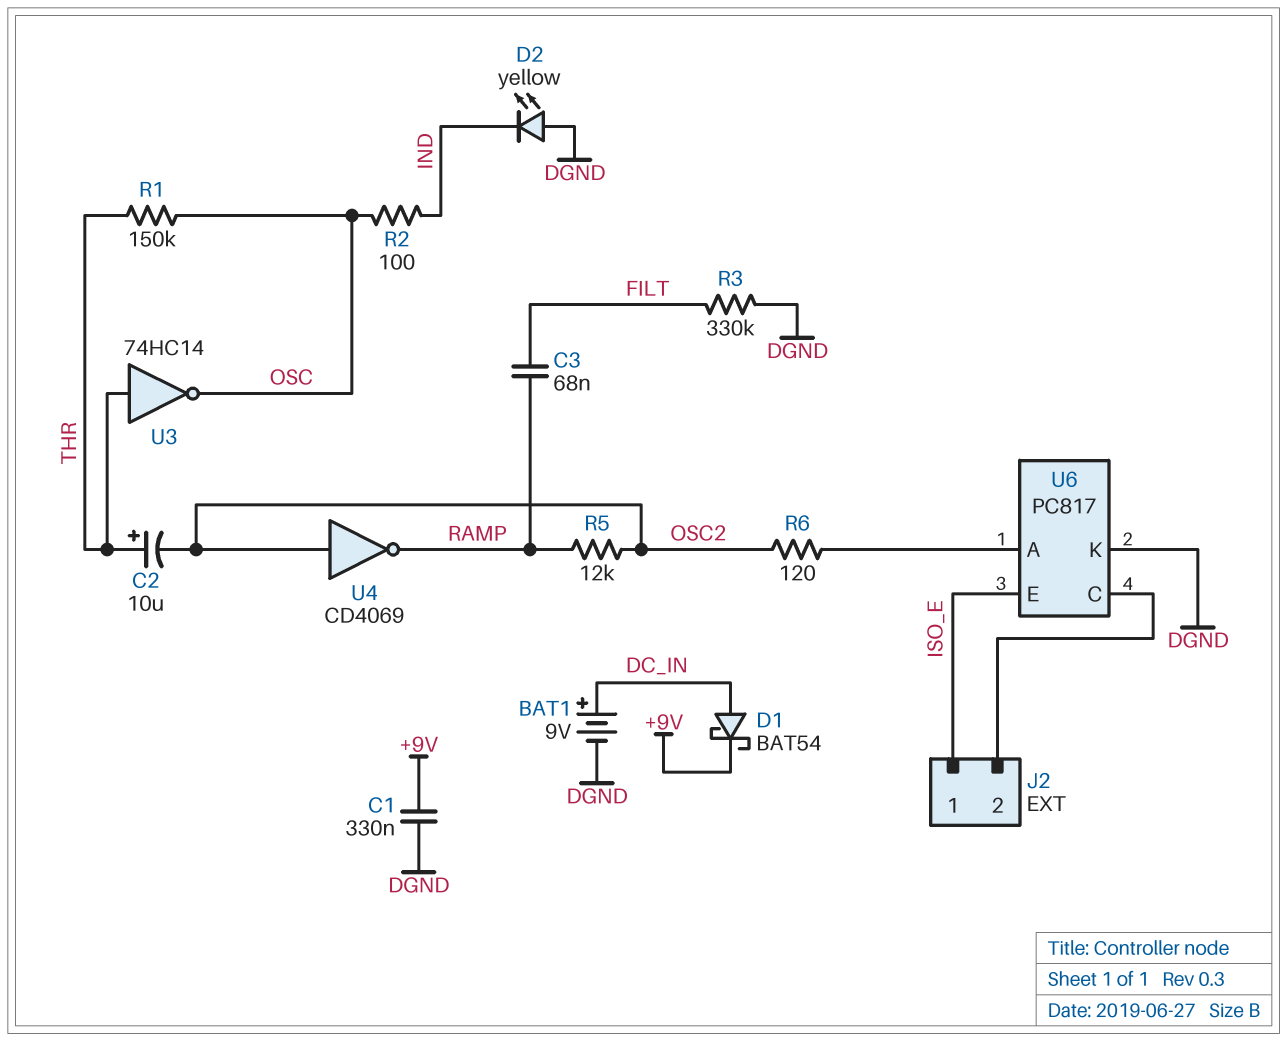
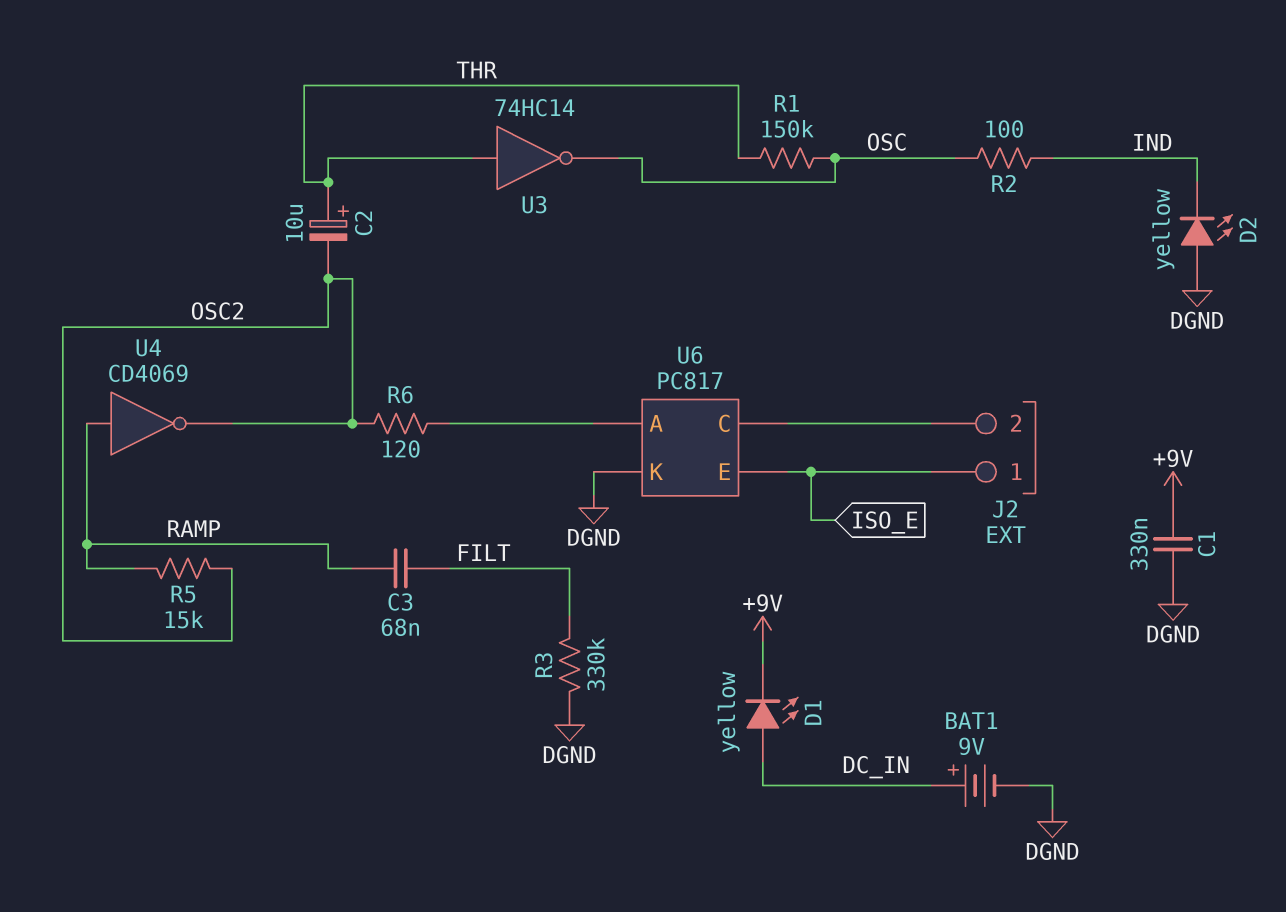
D1: schottky BAT54 (A DC_IN, K +9V) -> LED yellow (A DC_IN, K +9V)
R5: 12k (OSC2, RAMP) -> 15k (OSC2, RAMP)
U4: NOT CD4069 (in OSC2, out RAMP) -> NOT CD4069 (in RAMP, out OSC2)

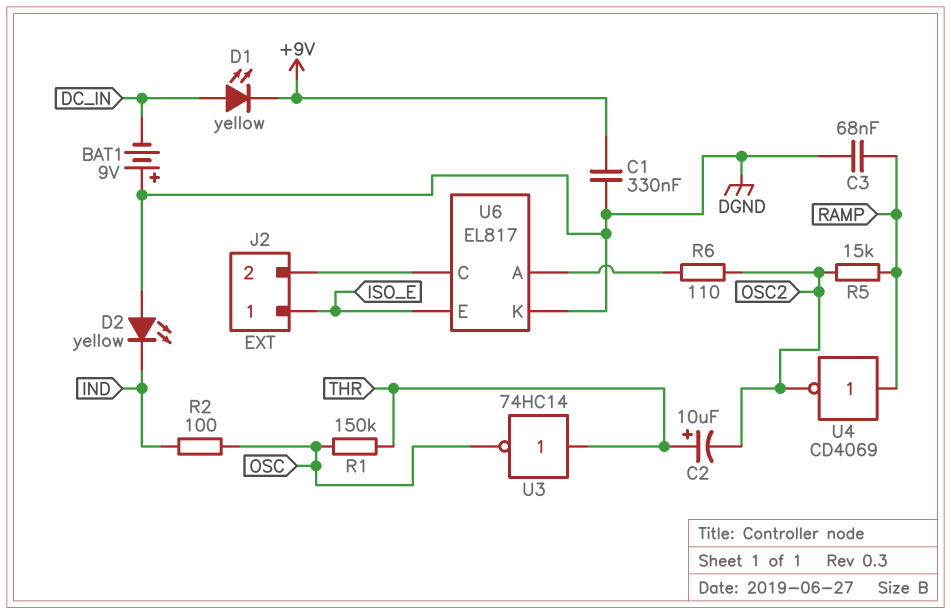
BAT1: 9V (plus DC_IN, minus DGND) -> 9V (plus DGND, minus DC_IN)
C3: 68nF (FILT, RAMP) -> 68nF (DGND, RAMP)
R3: 330k (DGND, FILT) -> none
R6: 120 (OSC2, U6/A) -> 110 (OSC2, U6/A)
U6: PC817 -> EL817

